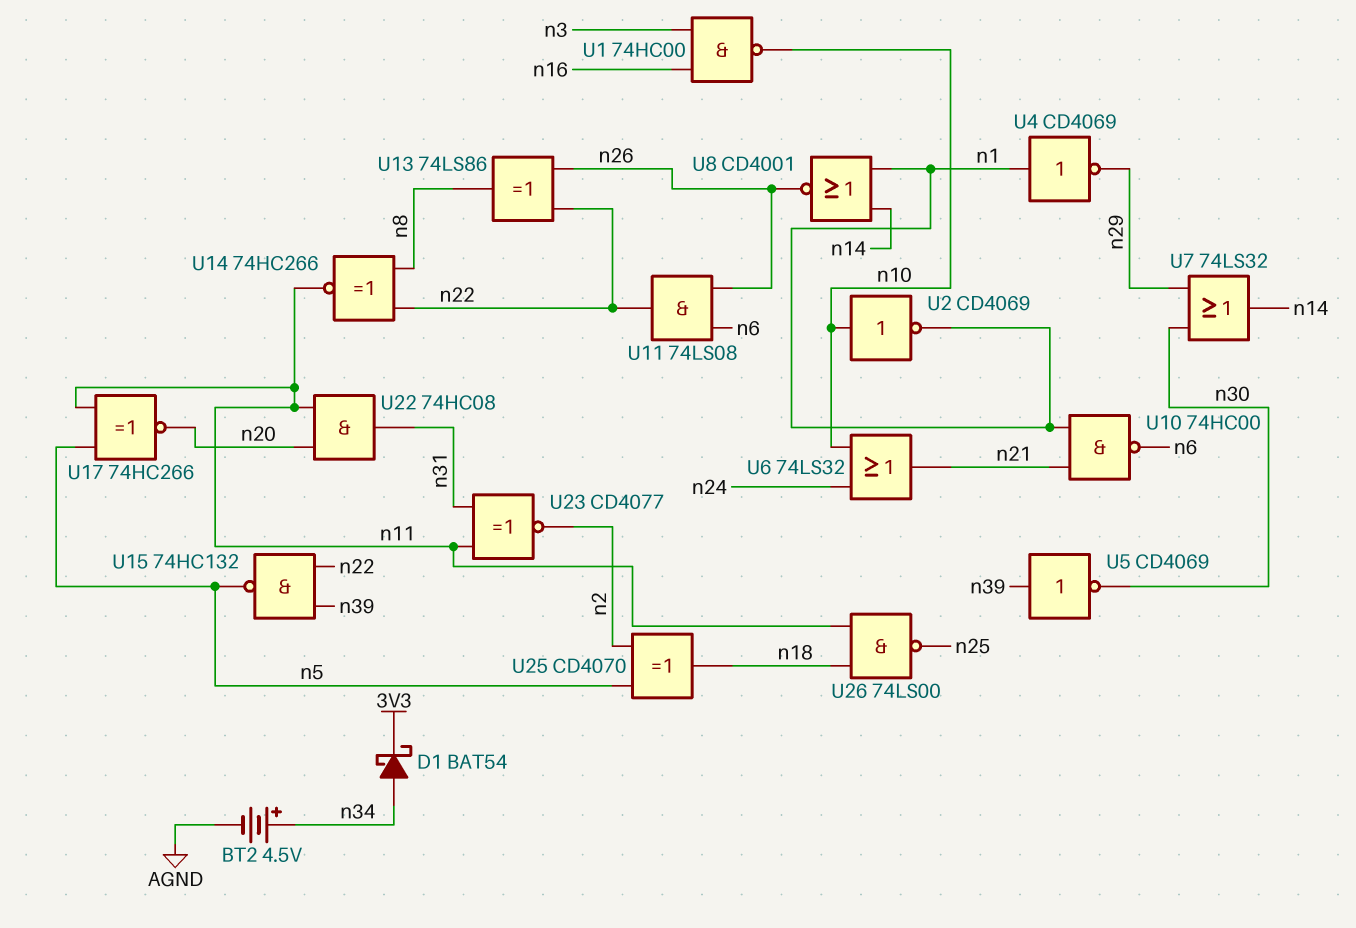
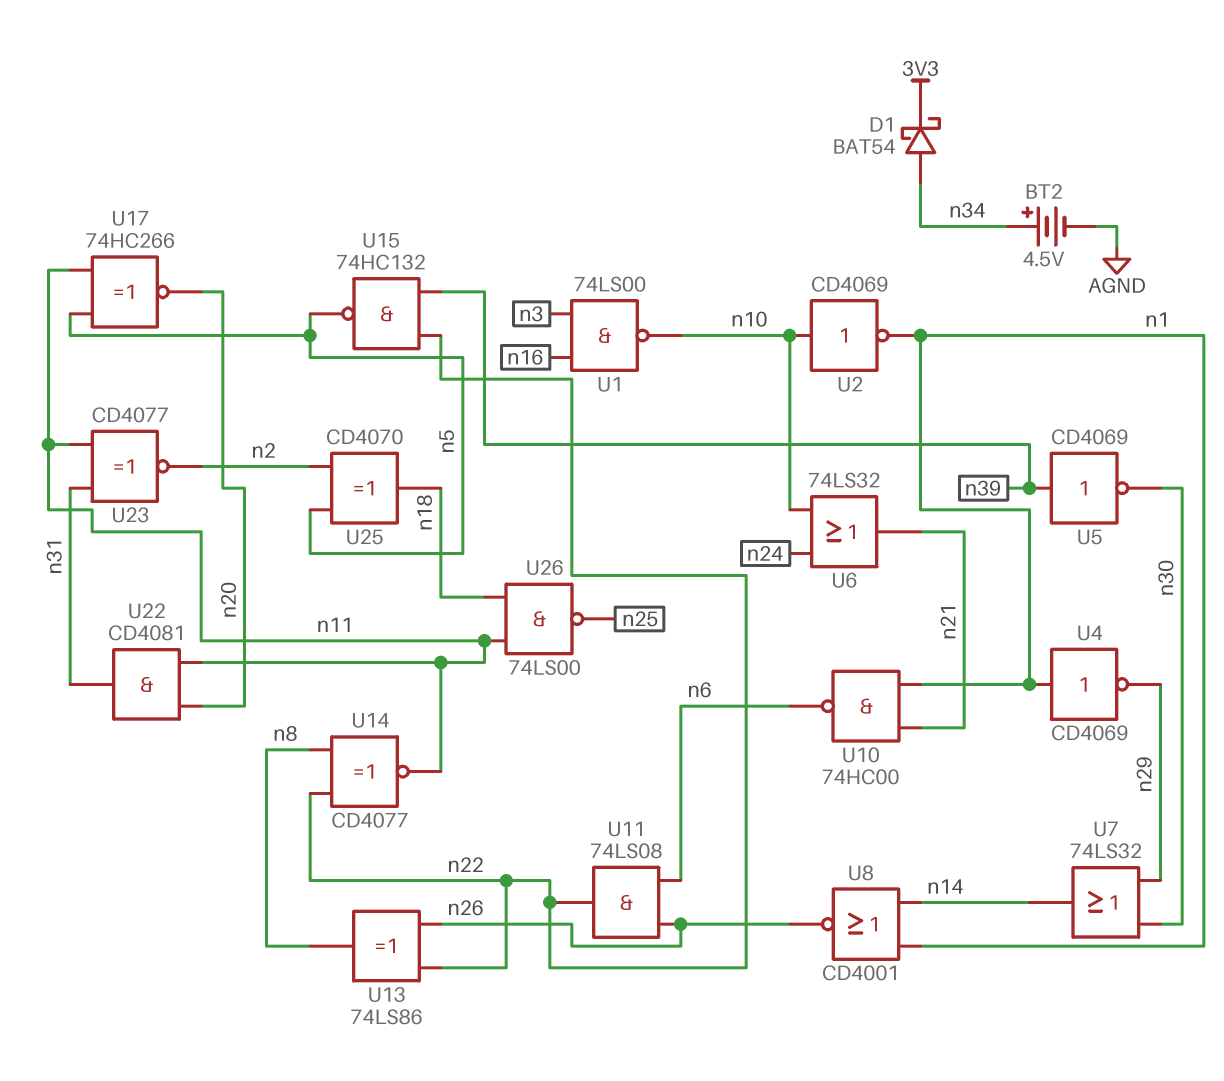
U1: NAND 74HC00 (in n3, in n16, out n10) -> NAND 74LS00 (in n3, in n16, out n10)
U14: XNOR 74HC266 (in n8, in n22, out n11) -> XNOR CD4077 (in n8, in n22, out n11)
U22: AND 74HC08 (in n11, in n20, out n31) -> AND CD4081 (in n11, in n20, out n31)

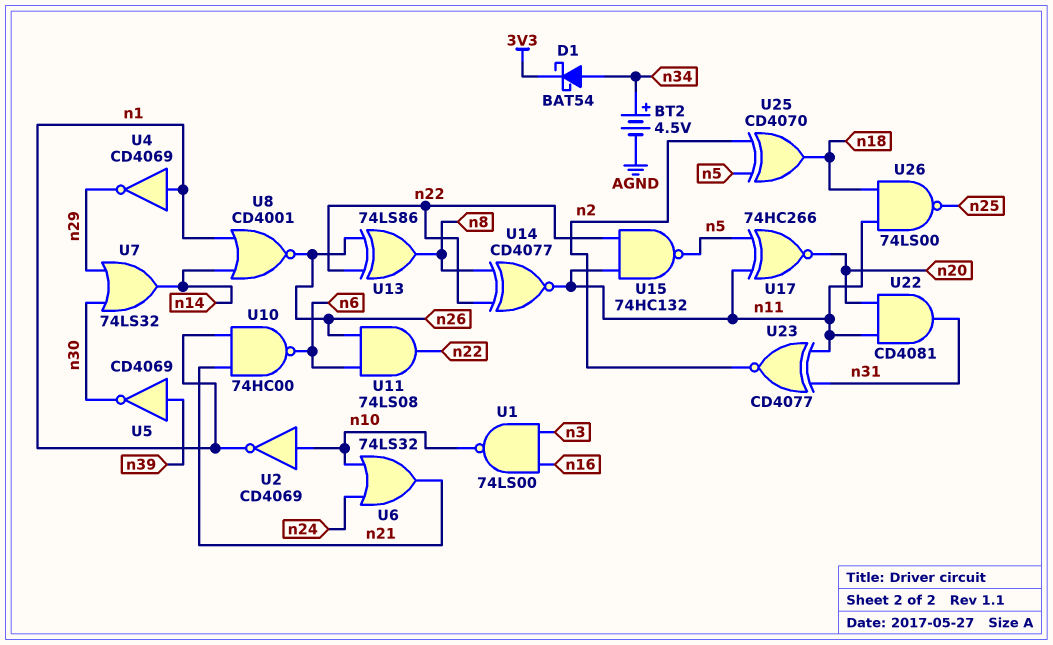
U15: NAND 74HC132 (in n22, in n39, out n5) -> NAND 74HC132 (in n11, in n22, out n5)

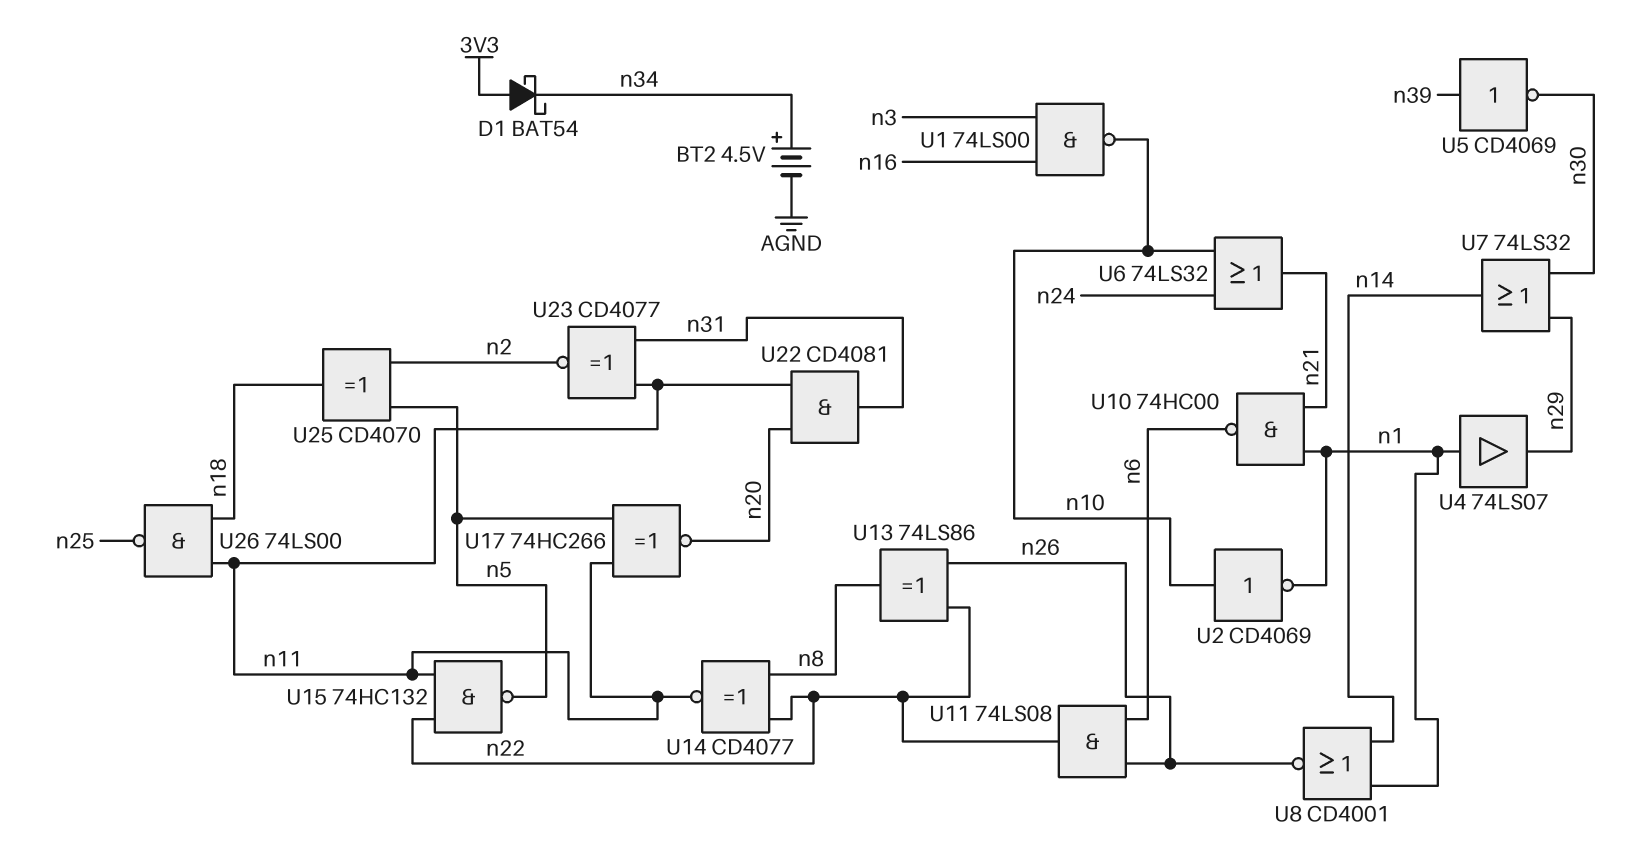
D1: schottky BAT54 (A n34, K 3V3) -> schottky BAT54 (A 3V3, K n34)
U4: NOT CD4069 (in n1, out n29) -> buffer 74LS07 (in n1, out n29)

